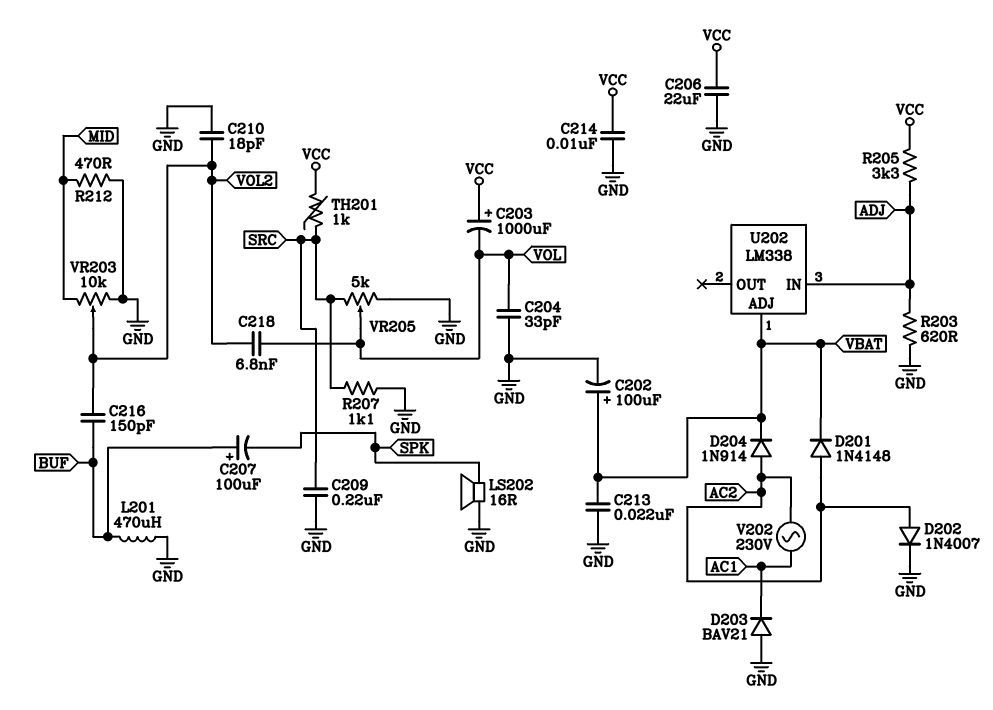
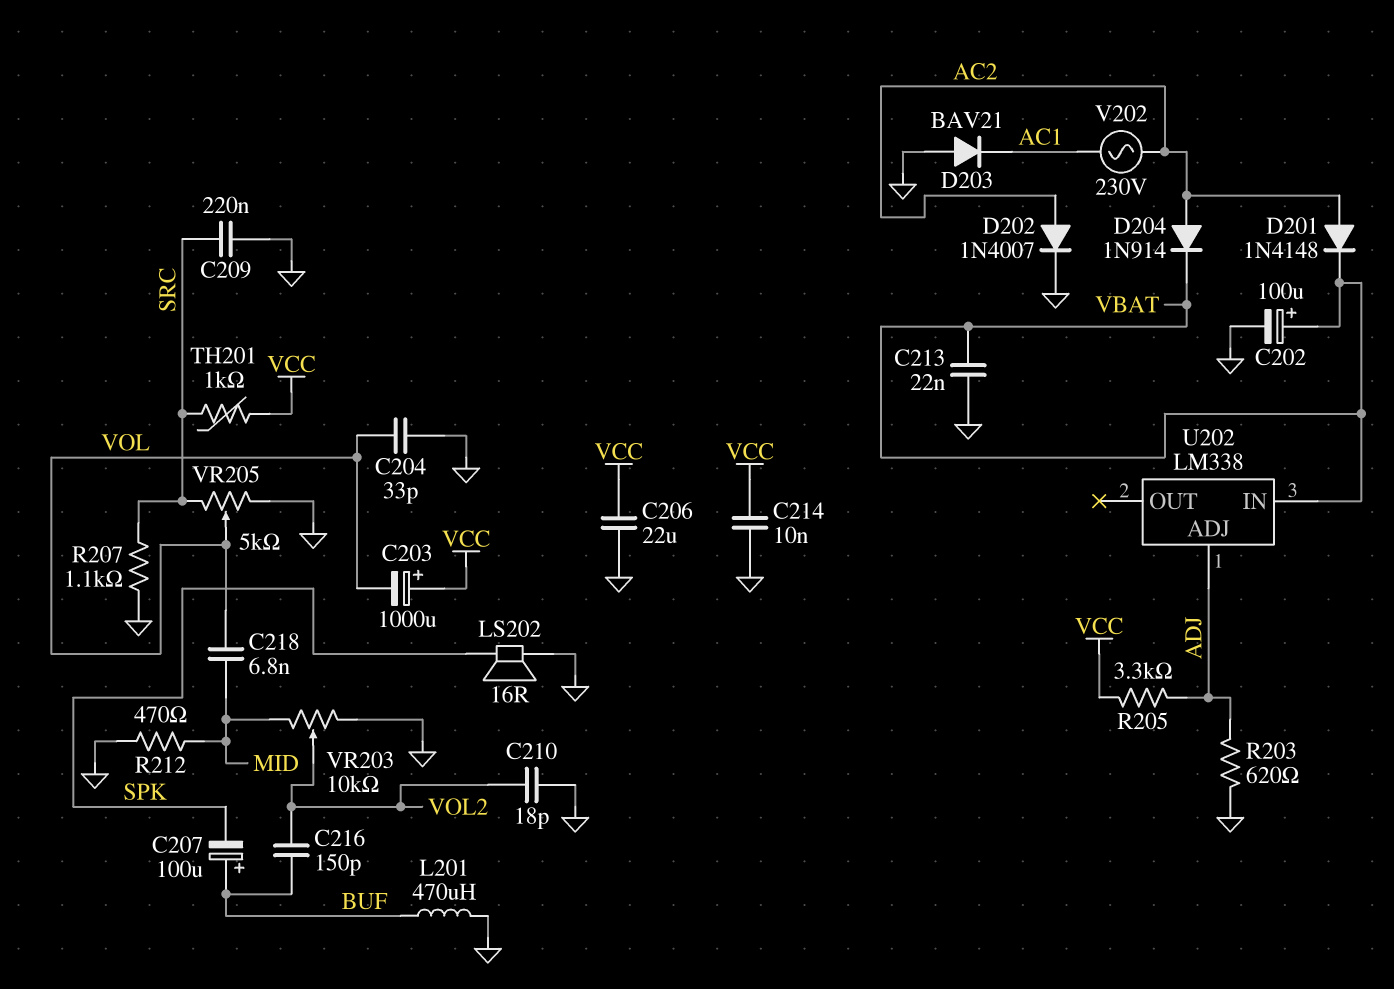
C218: 6.8nF (VOL, VOL2) -> 6.8nF (MID, VOL)
U202 pin ADJ: VBAT -> ADJ
U202 pin IN: ADJ -> VBAT

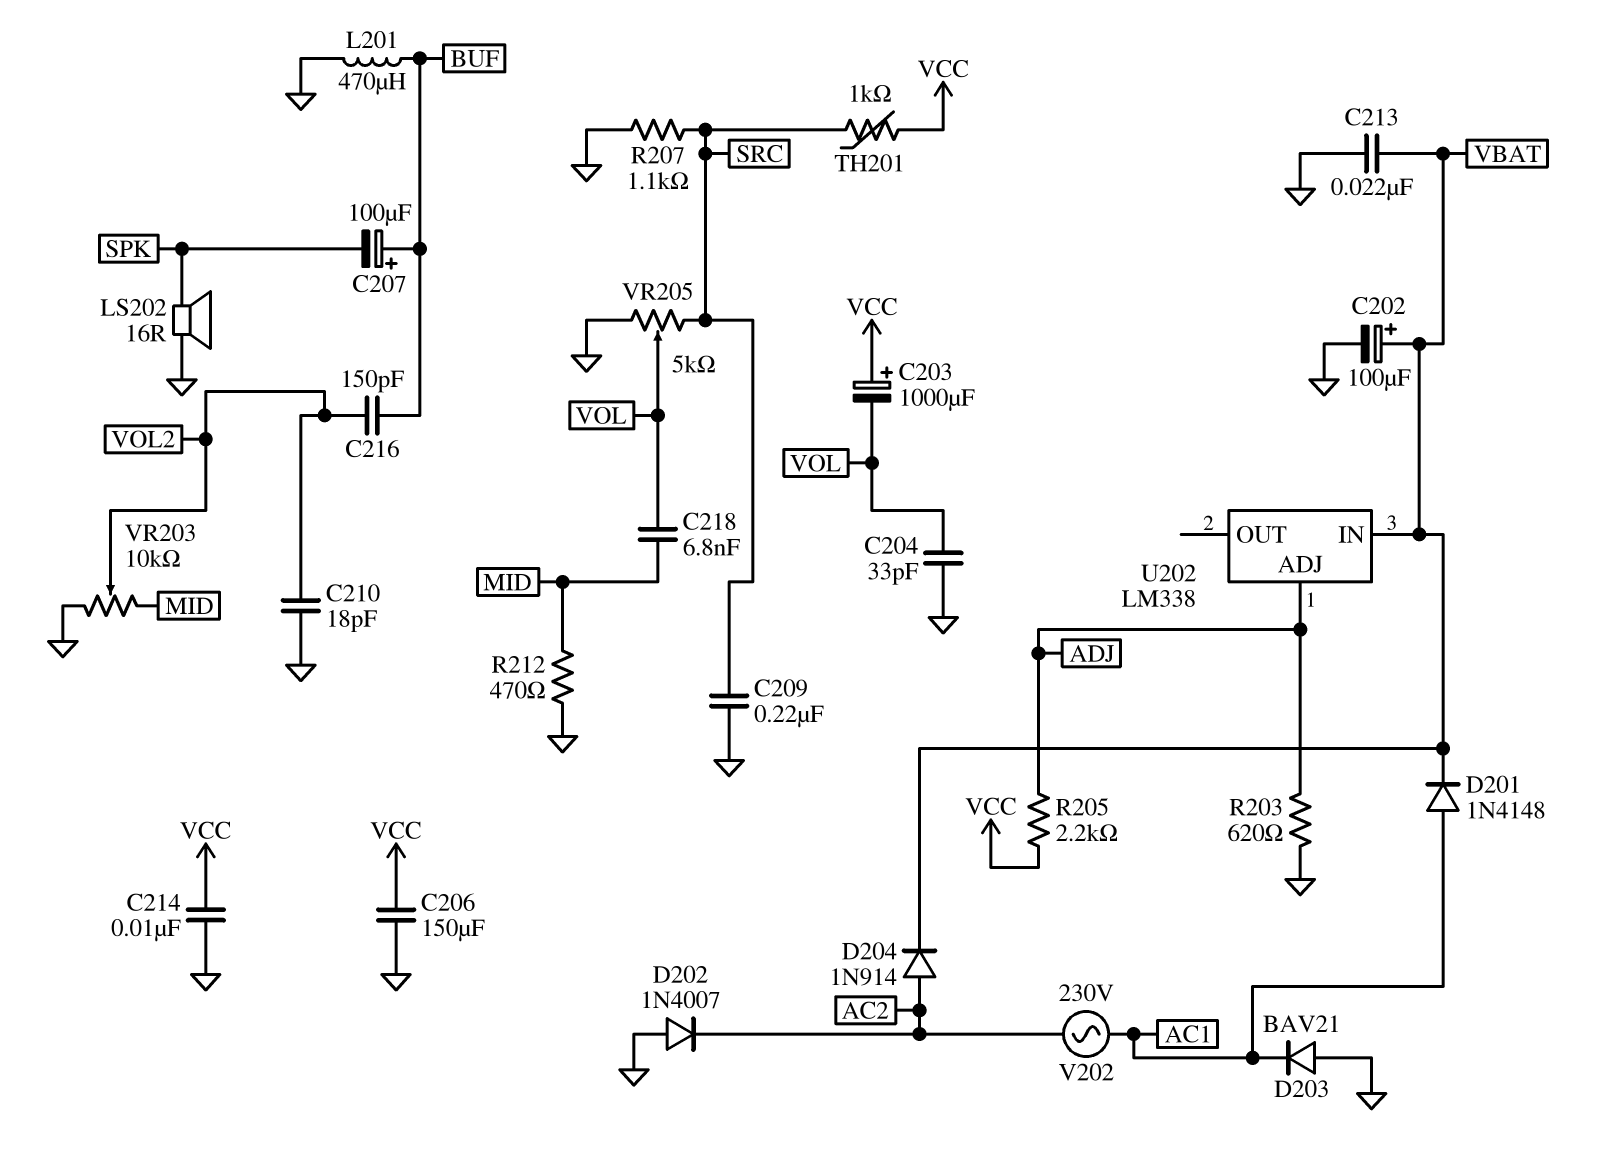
C206: 22uF (GND, VCC) -> 150uF (GND, VCC)
D201: diode 1N4148 (A AC2, K VBAT) -> diode 1N4148 (A AC1, K VBAT)
D202: diode 1N4007 (A AC2, K GND) -> diode 1N4007 (A GND, K AC2)
R205: 3.3k (ADJ, VCC) -> 2.2k (ADJ, VCC)

